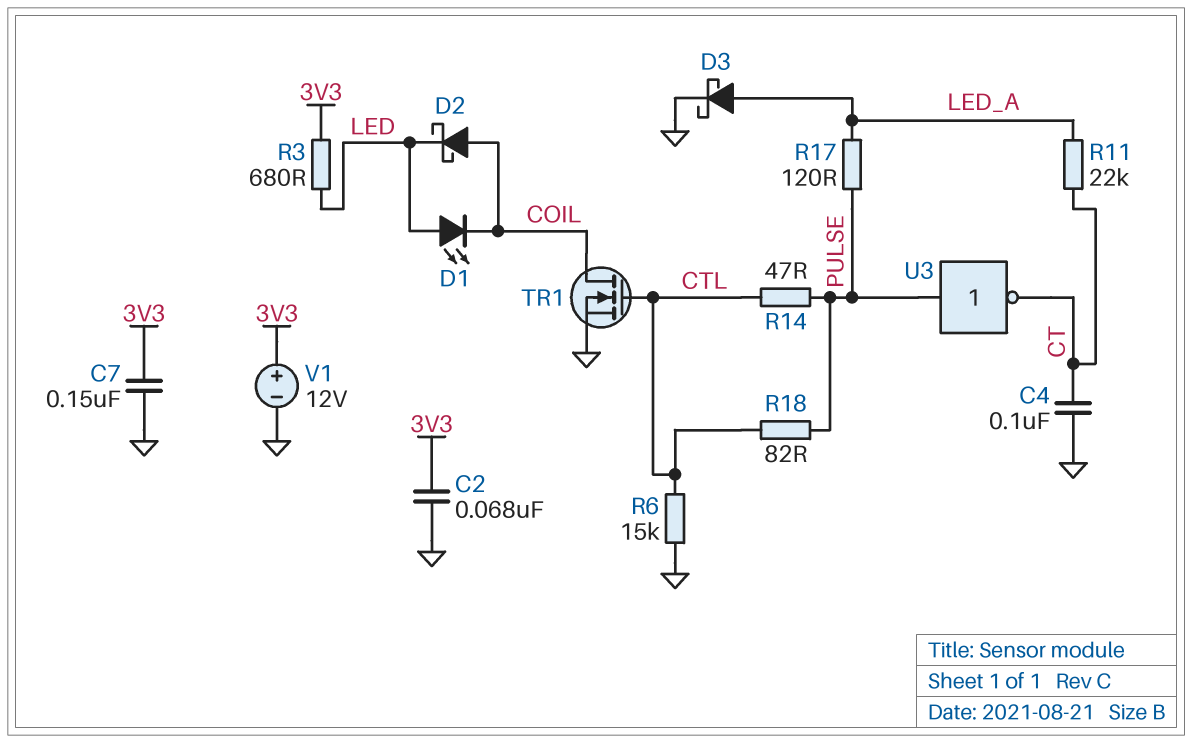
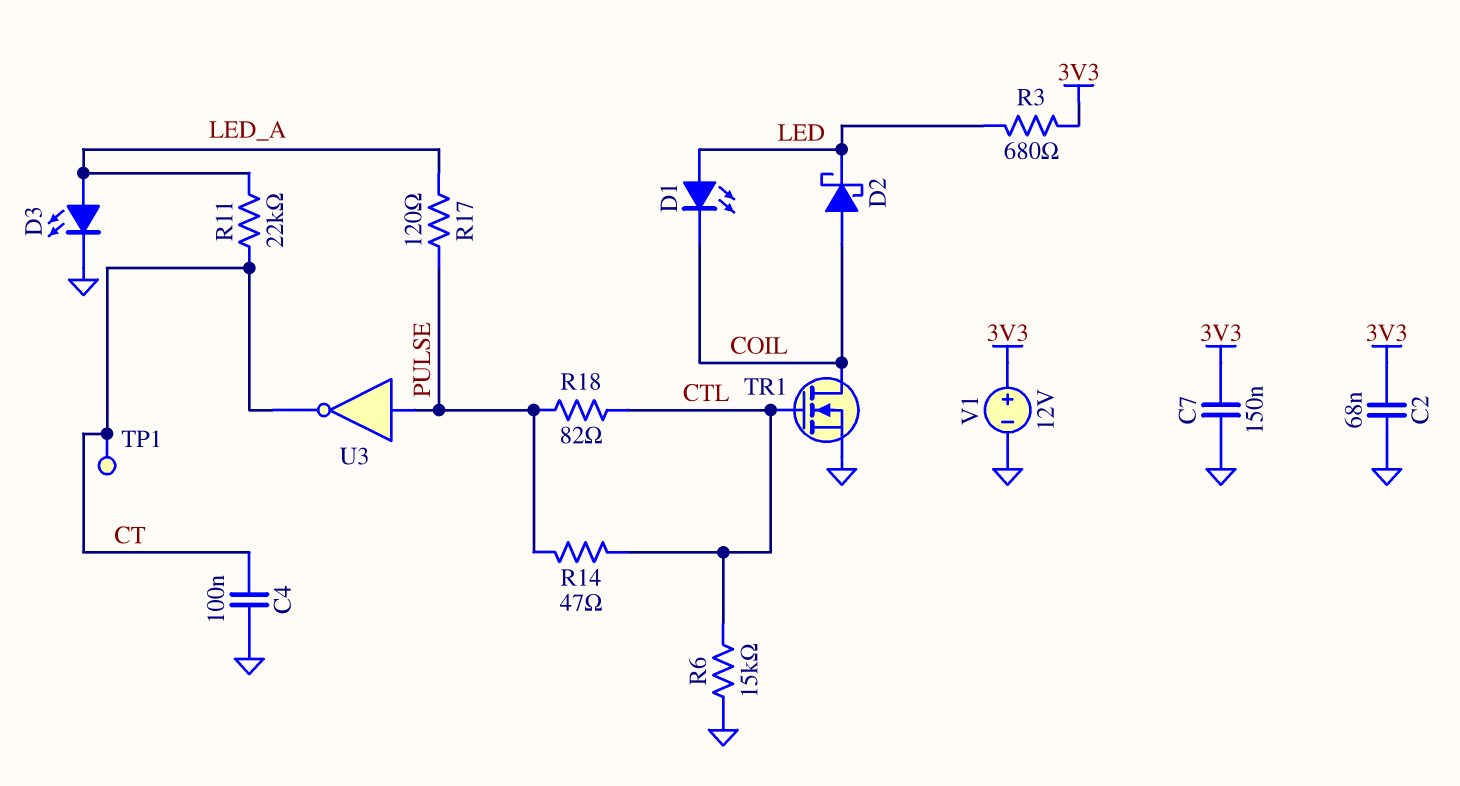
D3: schottky (A LED_A, K GND) -> LED (A LED_A, K GND)
TP1: none -> test point (CT)

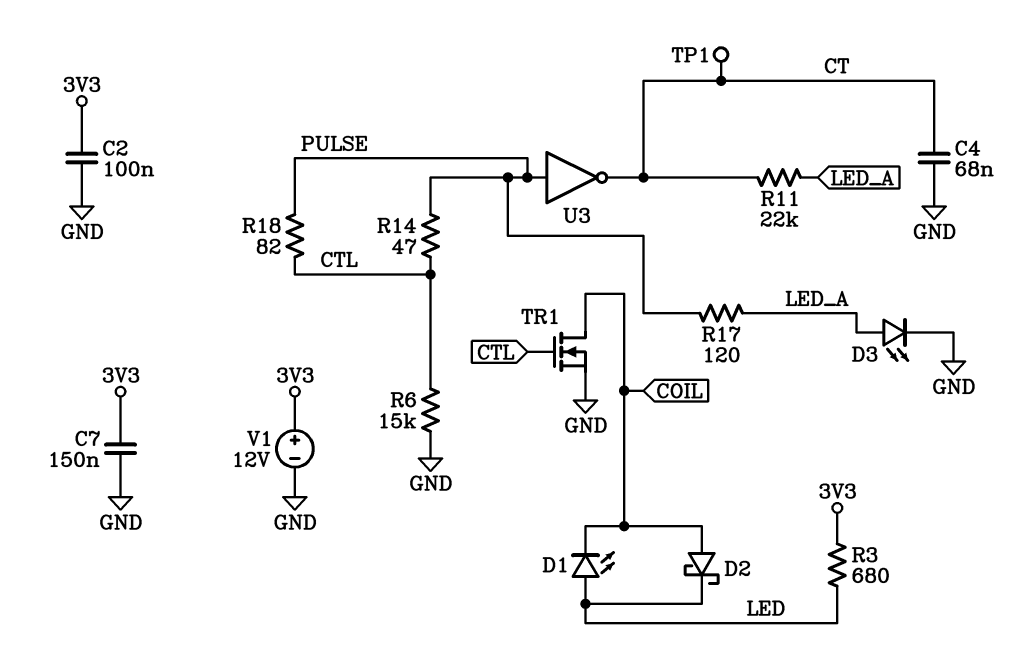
C2: 68nF (3V3, GND) -> 100nF (3V3, GND)
C4: 100nF (CT, GND) -> 68nF (CT, GND)

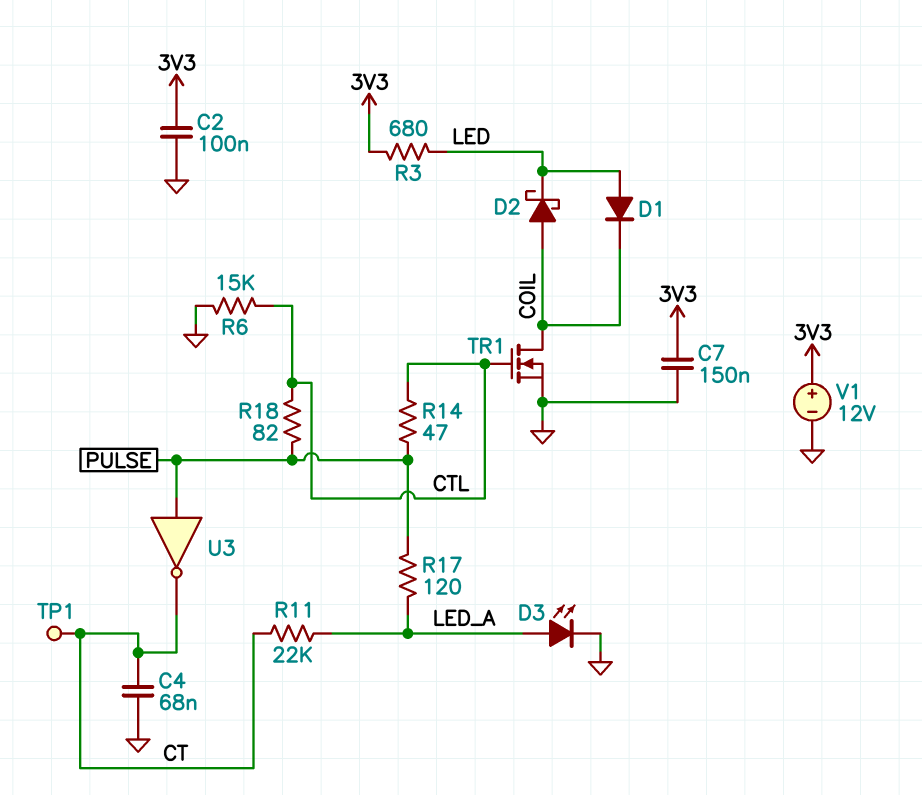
D1: LED (A LED, K COIL) -> diode (A LED, K COIL)

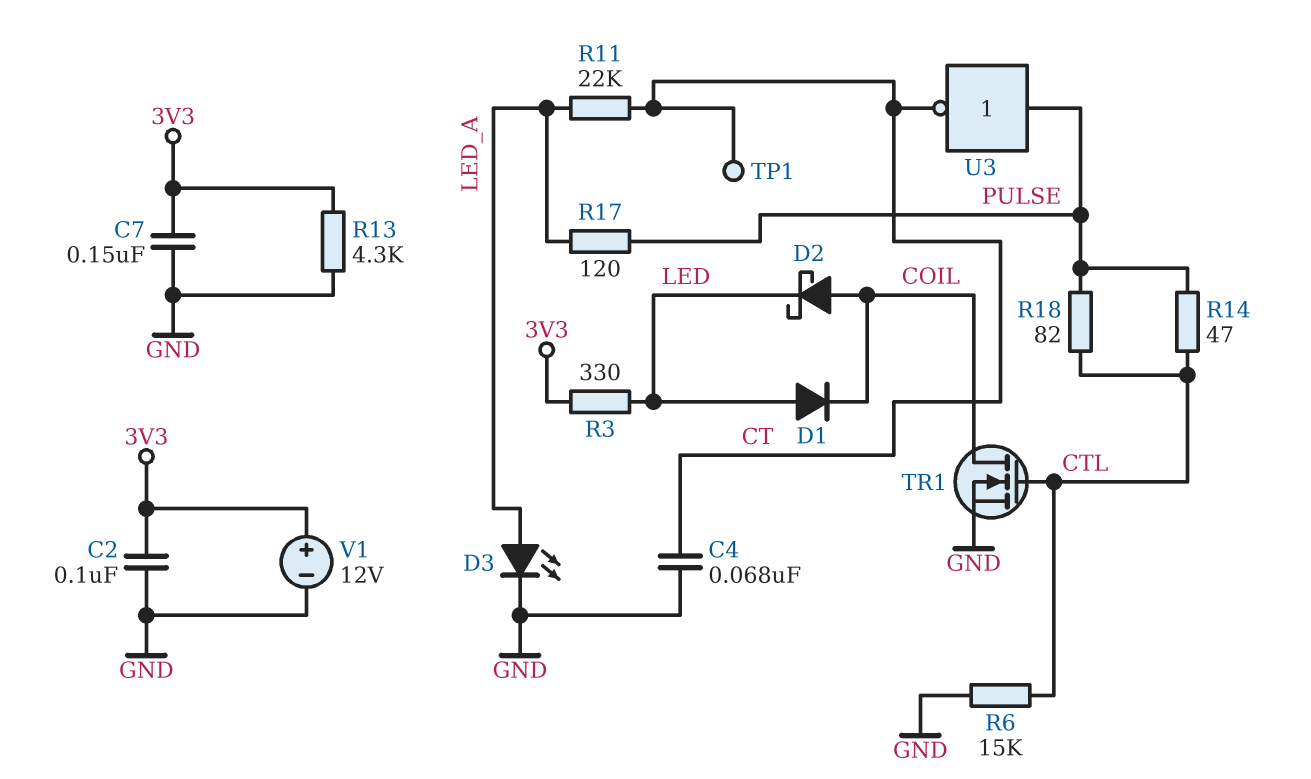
R3: 680 (3V3, LED) -> 330 (3V3, LED)
R13: none -> 4.3k (3V3, GND)

